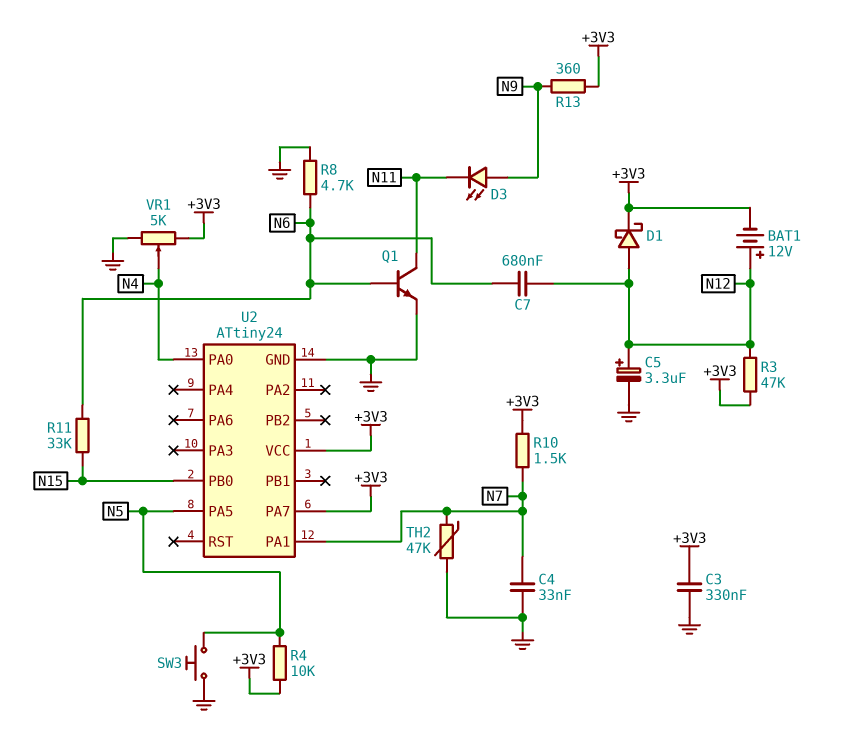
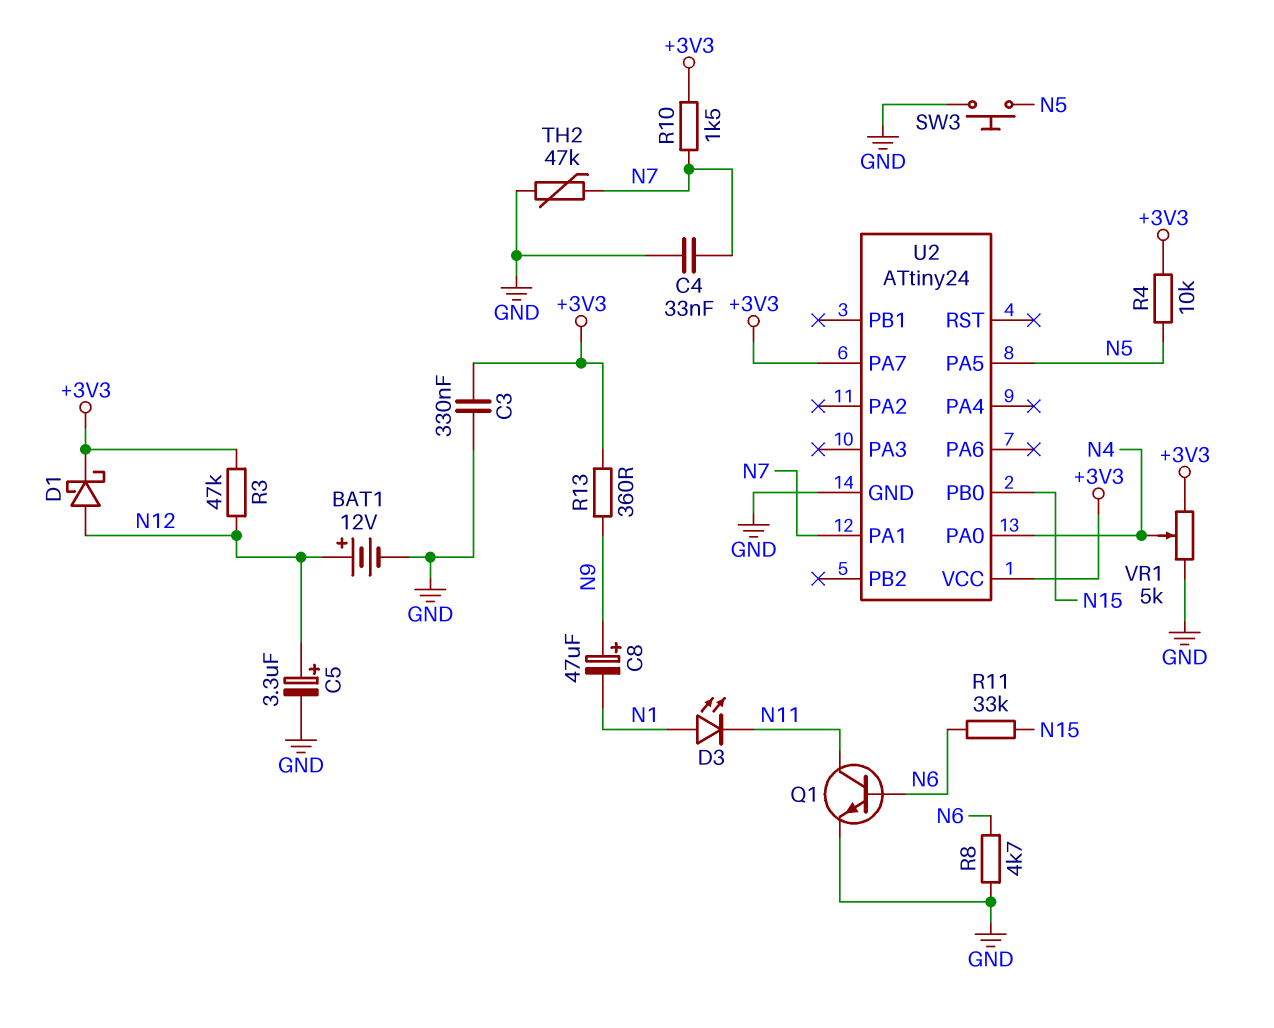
BAT1: 12V (plus N12, minus +3V3) -> 12V (plus N12, minus GND)
C7: 680nF (N6, N12) -> none
C8: none -> 47uF (plus N9, minus N1)
D3: LED (A N9, K N11) -> LED (A N1, K N11)

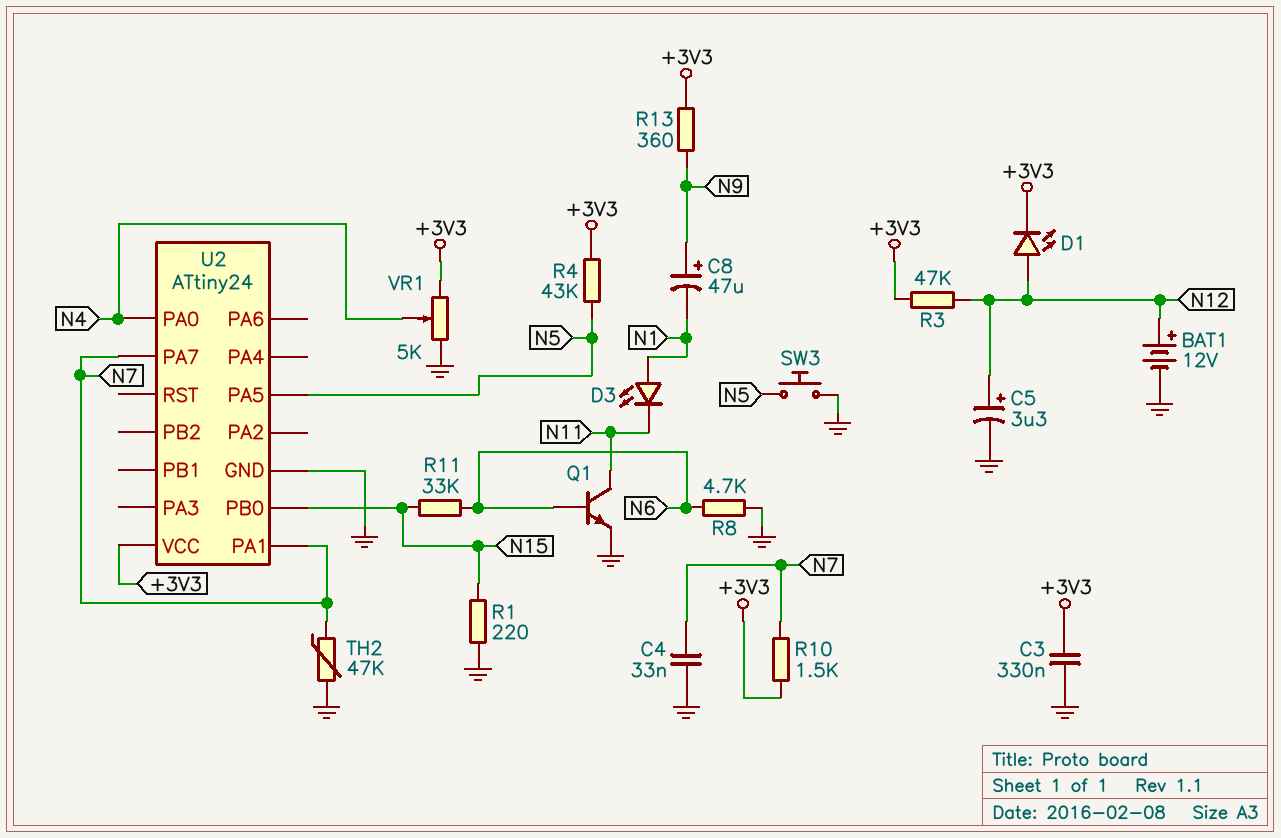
D1: schottky (A N12, K +3V3) -> LED (A N12, K +3V3)
R1: none -> 220 (GND, N15)
R4: 10k (+3V3, N5) -> 43k (+3V3, N5)
U2 pin PA7: +3V3 -> N7

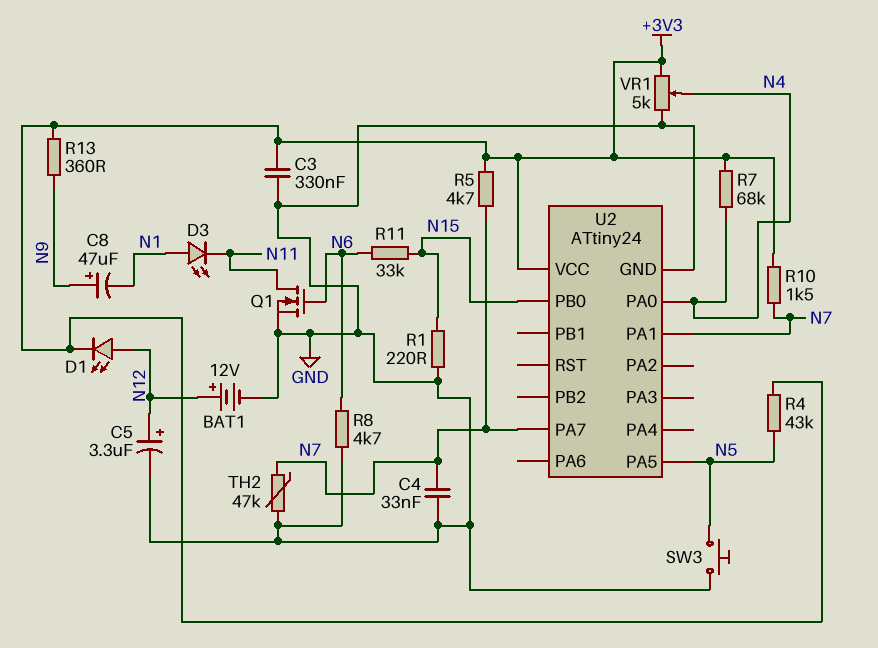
Q1: NPN (B N6, C N11, E GND) -> NMOS (G N6, D N11, S GND)
R3: 47k (+3V3, N12) -> none
R5: none -> 4.7k (+3V3, N7)
R7: none -> 68k (+3V3, N4)

